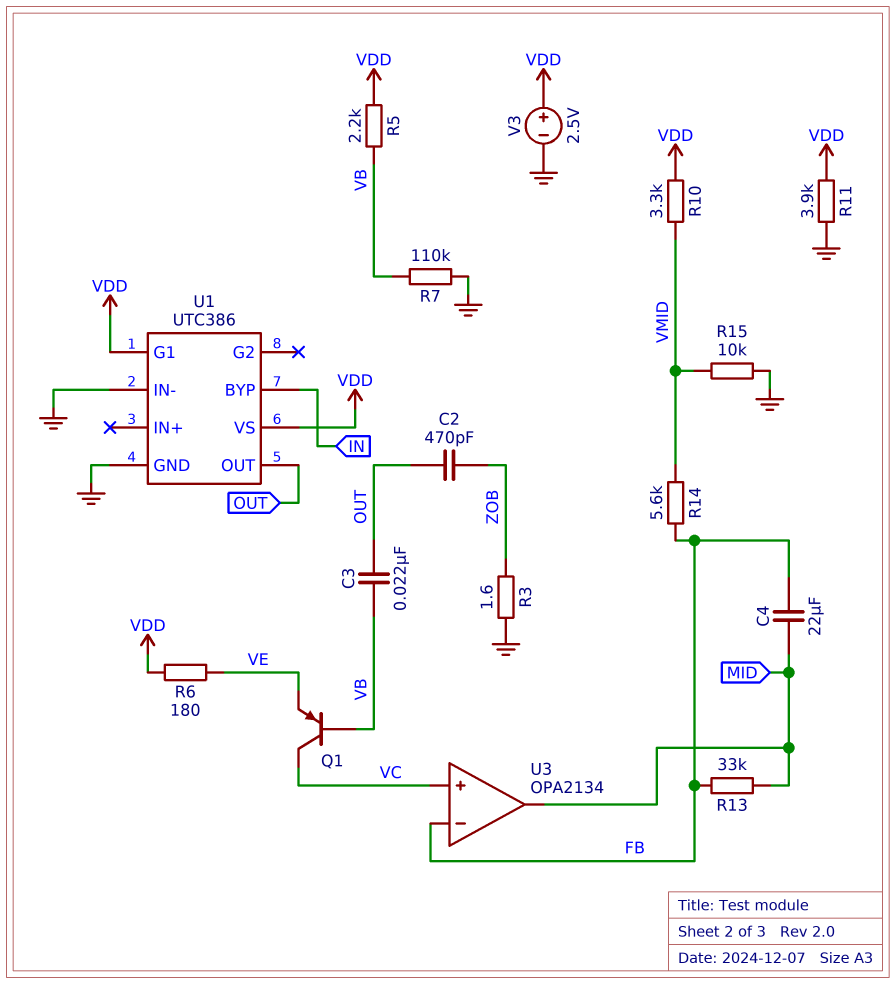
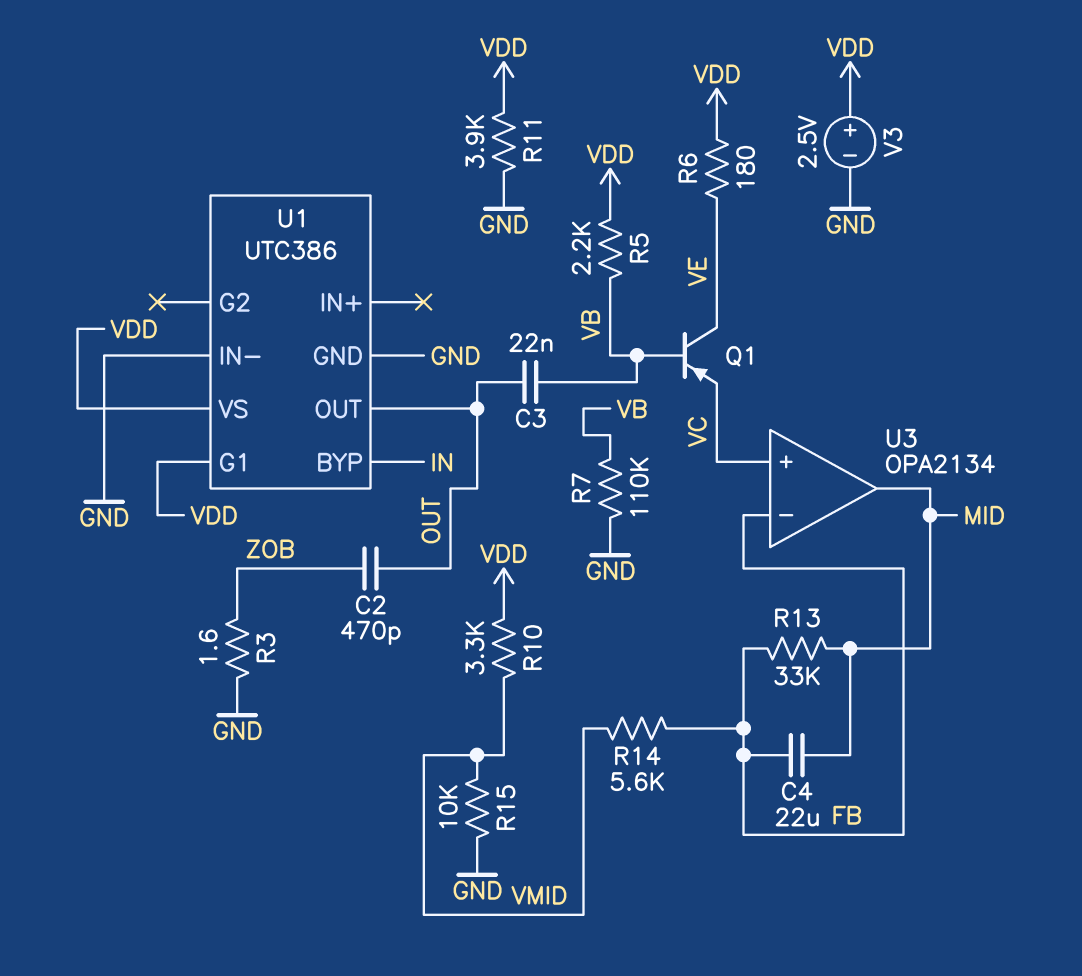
Q1: PNP (B VB, C VC, E VE) -> PNP (B VB, C VE, E VC)

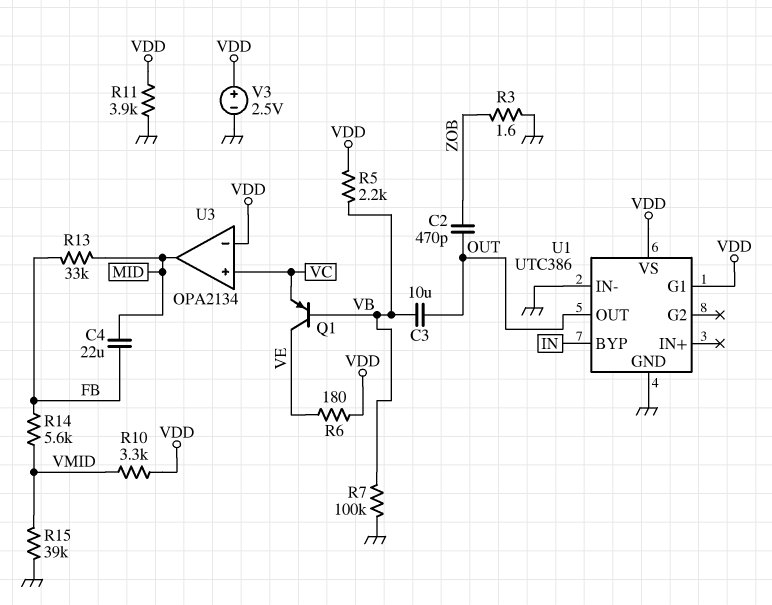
C3: 22nF (OUT, VB) -> 10uF (OUT, VB)
R7: 110k (GND, VB) -> 100k (GND, VB)
R15: 10k (GND, VMID) -> 39k (GND, VMID)
U3 pin in-: FB -> VDD

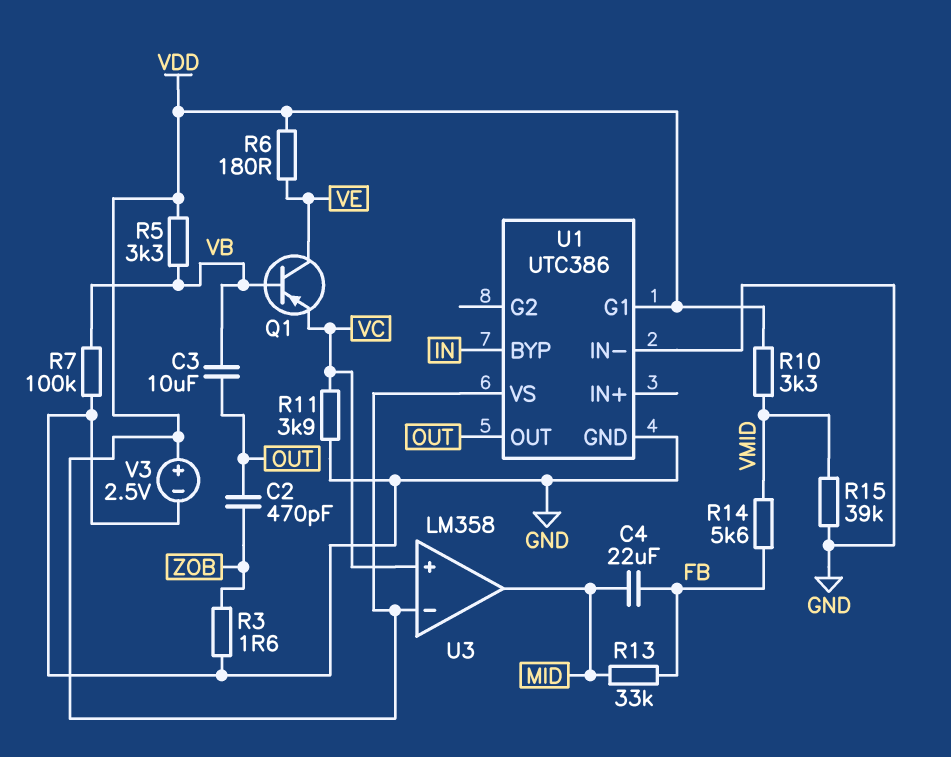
R5: 2.2k (VB, VDD) -> 3.3k (VB, VDD)
R11: 3.9k (GND, VDD) -> 3.9k (GND, VC)
U3: OPA2134 -> LM358

